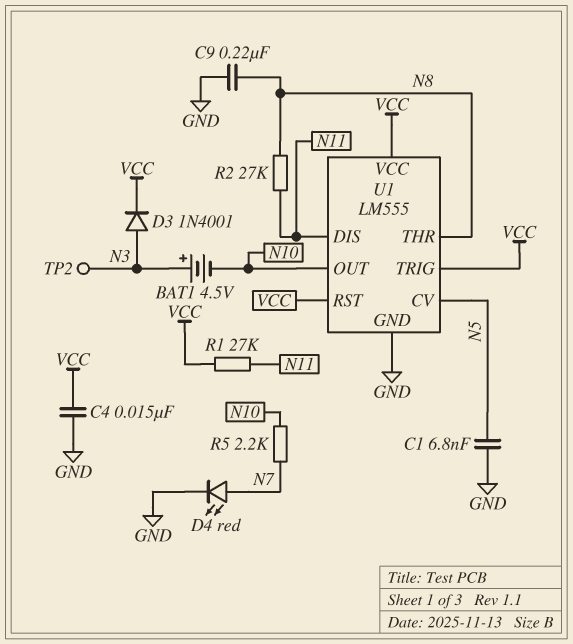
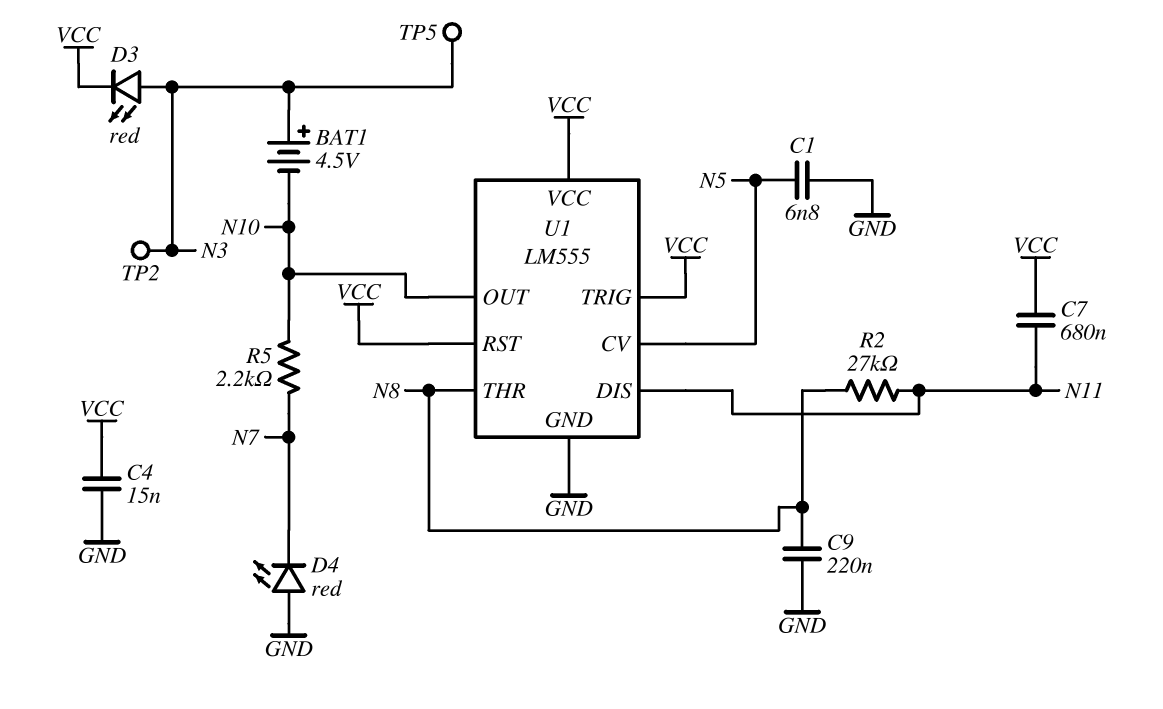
C7: none -> 680nF (N11, VCC)
D3: diode 1N4001 (A N3, K VCC) -> LED red (A N3, K VCC)
D4: LED red (A N7, K GND) -> LED red (A GND, K N7)
R1: 27k (N11, VCC) -> none
TP5: none -> test point (N3)

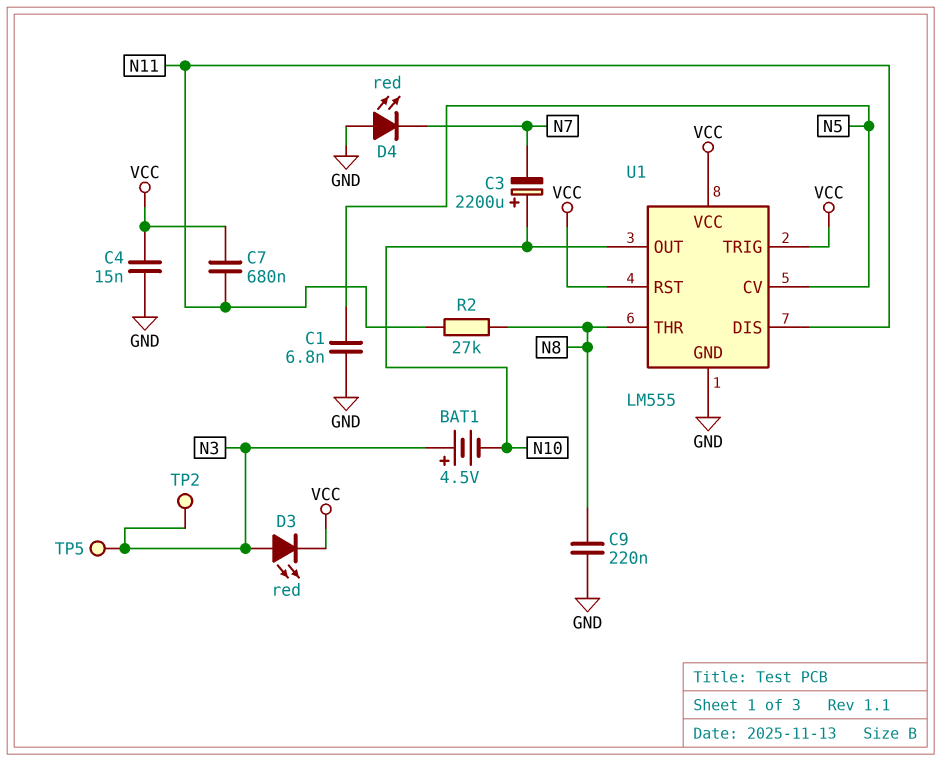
C3: none -> 2200uF (plus N10, minus N7)
R5: 2.2k (N7, N10) -> none

